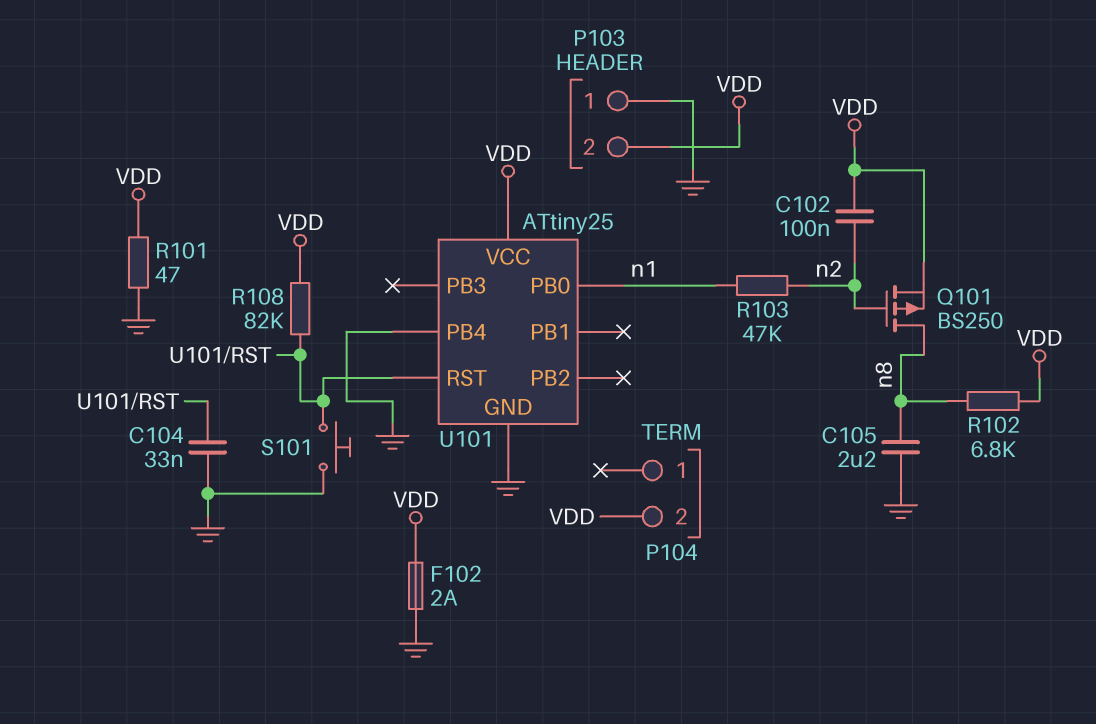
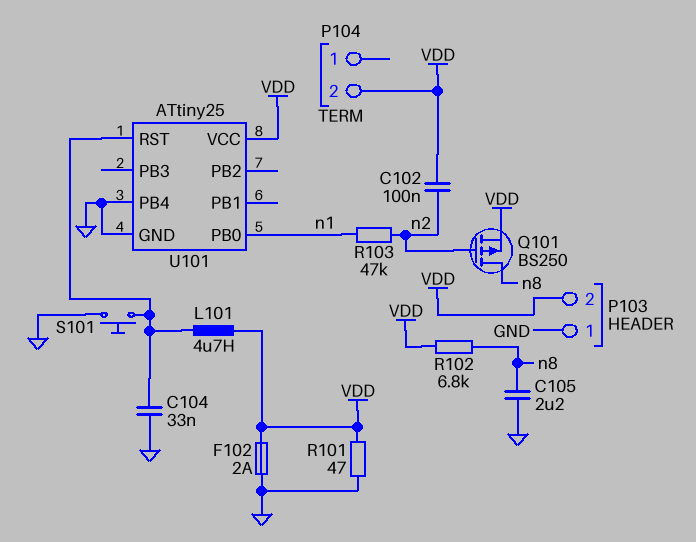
L101: none -> 4.7uH (U101/RST, VDD)
R108: 82k (U101/RST, VDD) -> none

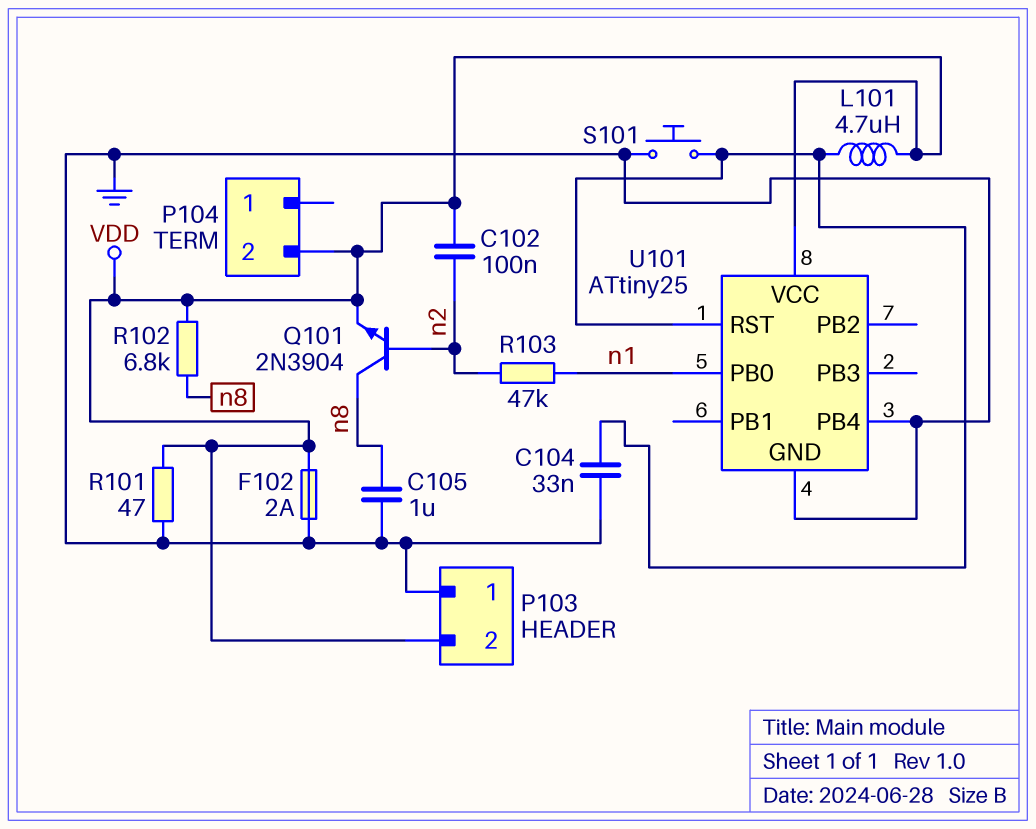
C105: 2.2uF (GND, n8) -> 1uF (GND, n8)
Q101: PMOS BS250 (G n2, D n8, S VDD) -> NPN 2N3904 (B n2, C n8, E VDD)

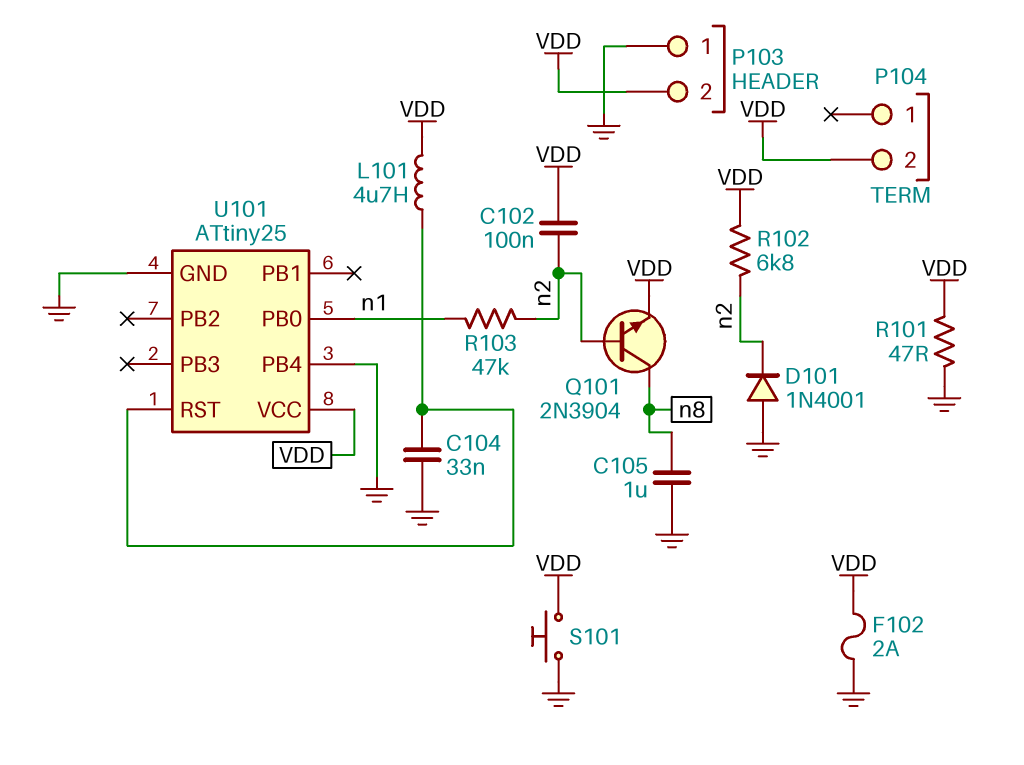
D101: none -> diode 1N4001 (A GND, K n2)
R102: 6.8k (VDD, n8) -> 6.8k (VDD, n2)
S101: button (GND, U101/RST) -> button (GND, VDD)

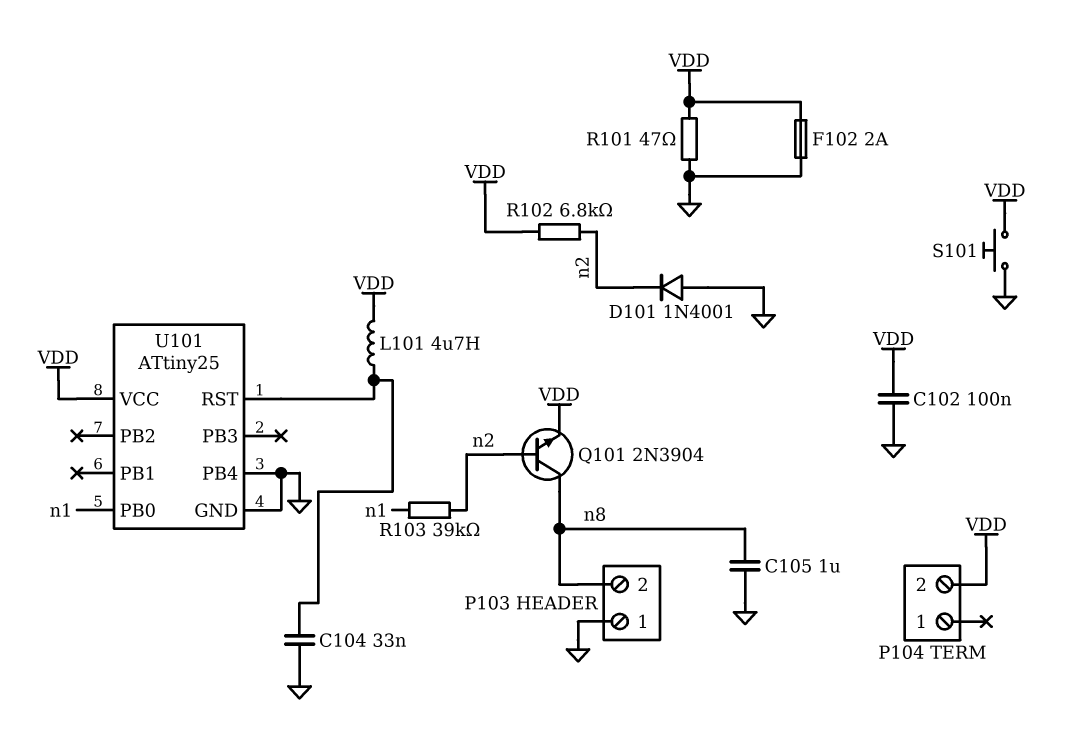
C102: 100nF (VDD, n2) -> 100nF (GND, VDD)
P103 pin 2: VDD -> n8
R103: 47k (n1, n2) -> 39k (n1, n2)

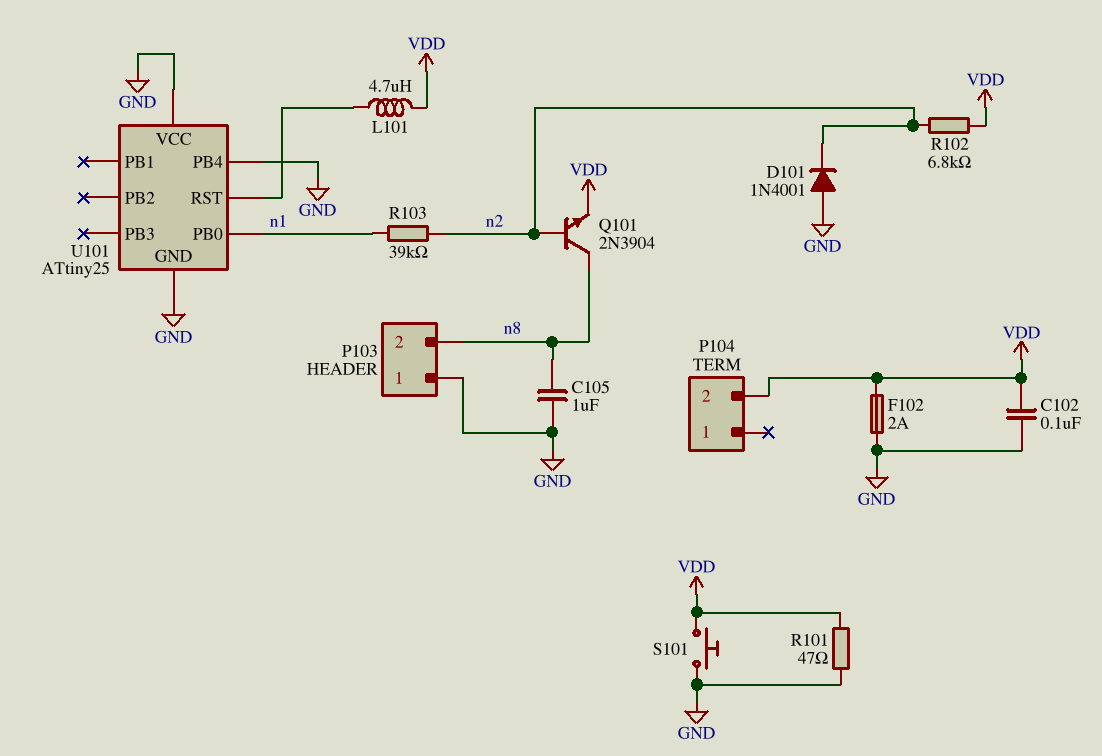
C104: 33nF (GND, U101/RST) -> none
U101 pin VCC: VDD -> GND

